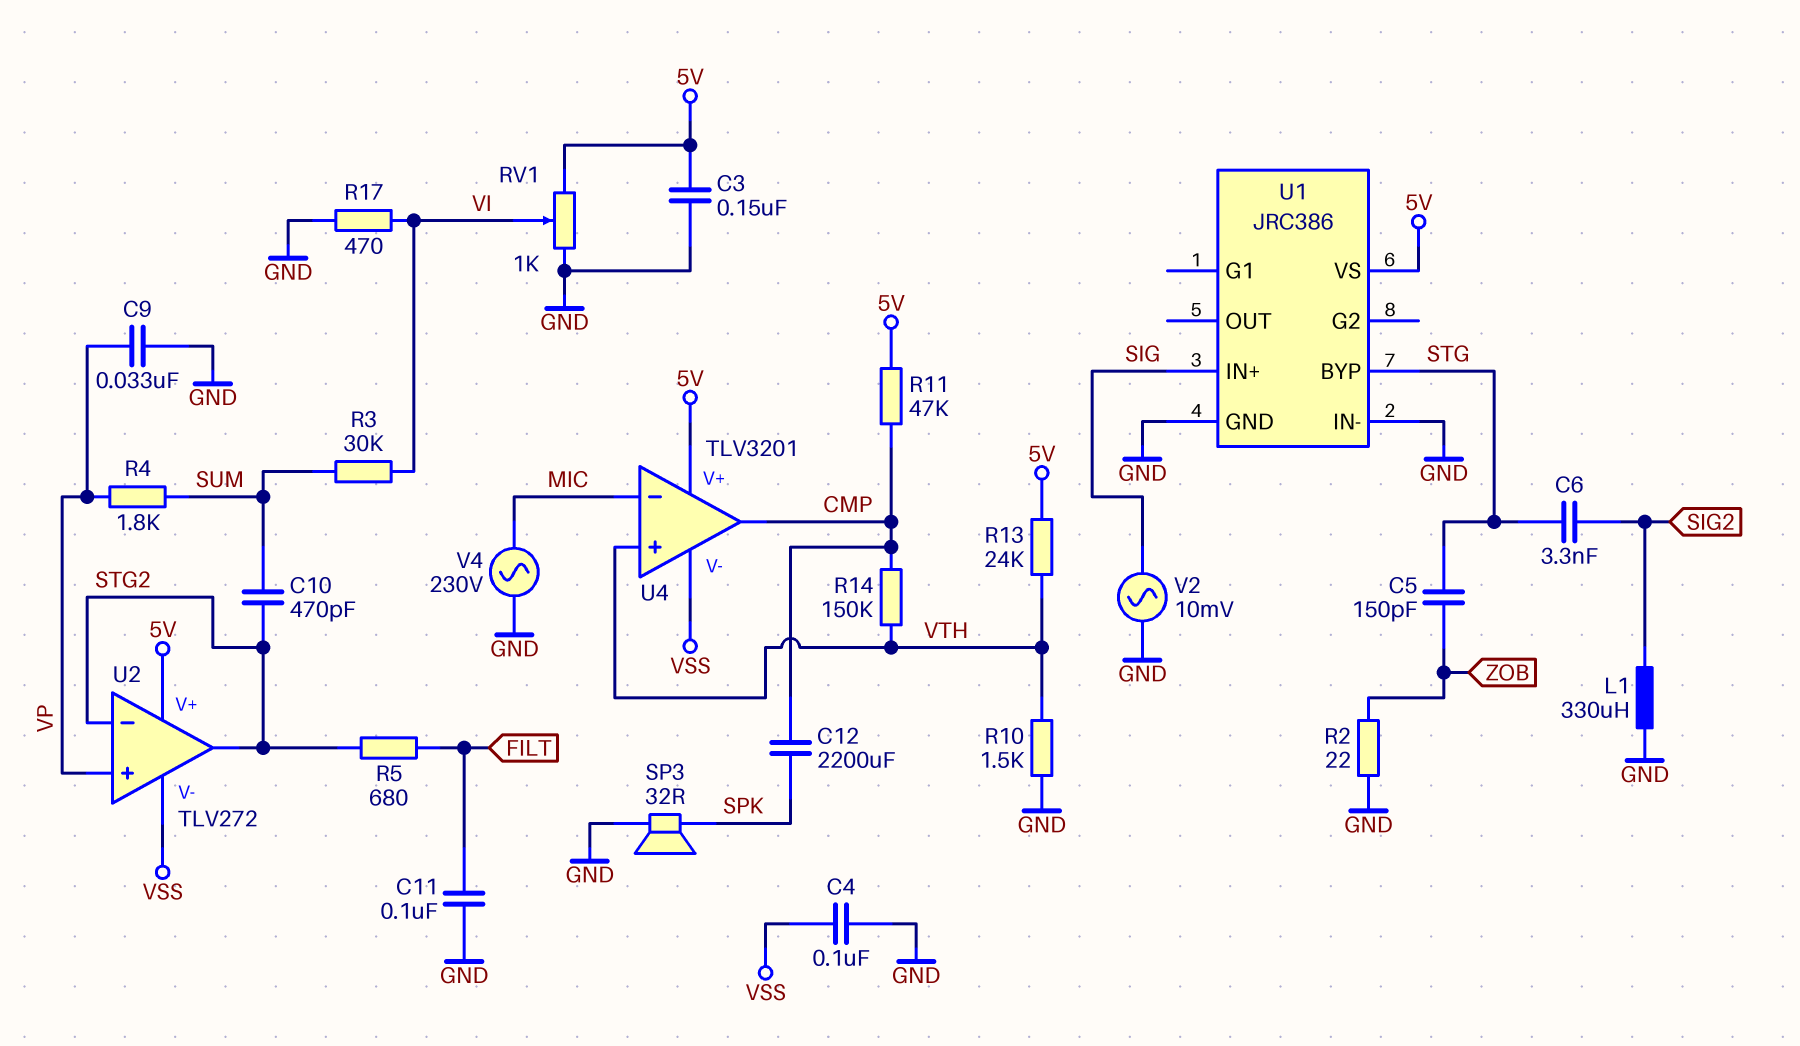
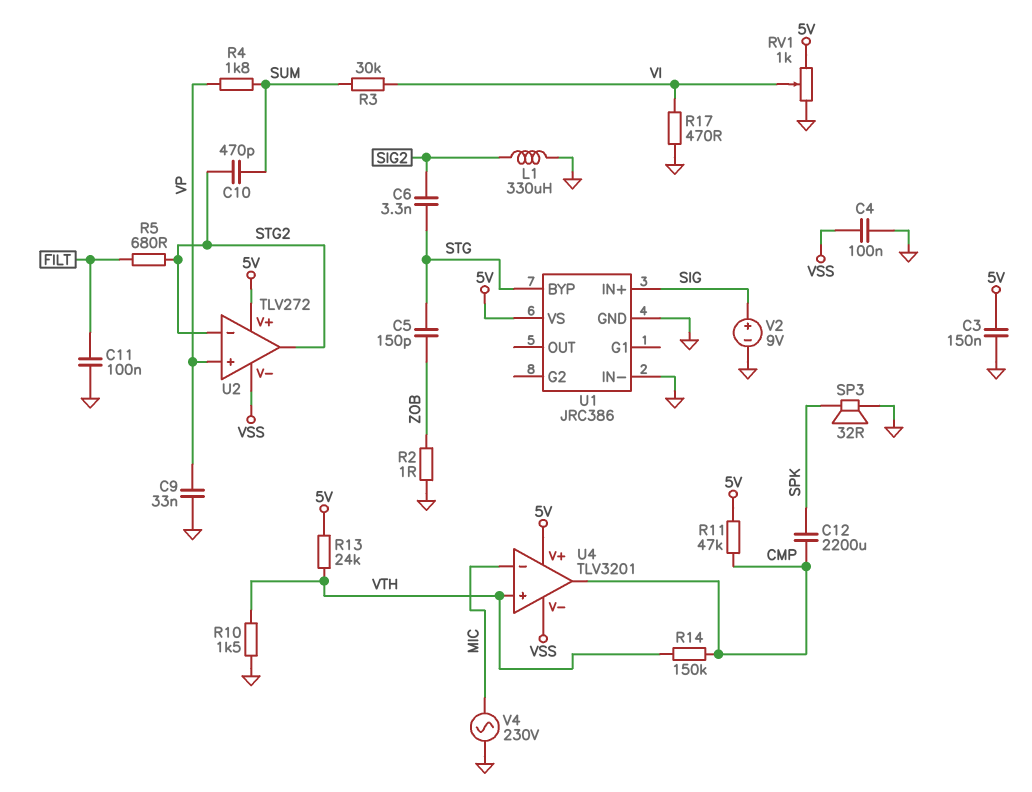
R2: 22 (GND, ZOB) -> 1 (GND, ZOB)
V2: AC 10mV (GND, SIG) -> 9V (plus SIG, minus GND)

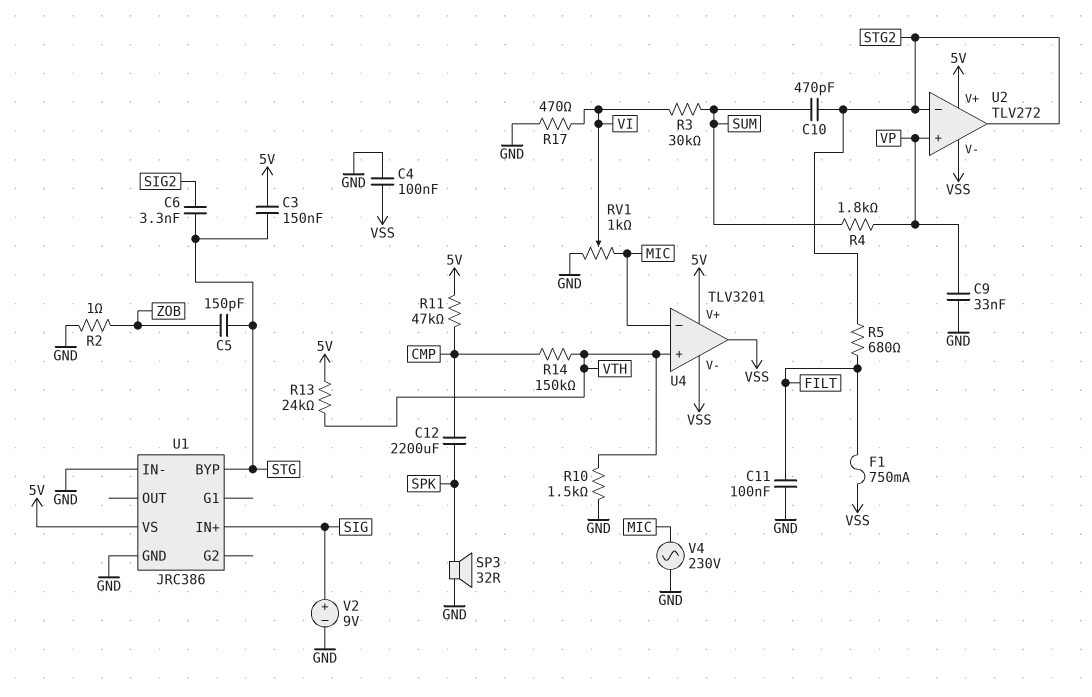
C3: 150nF (5V, GND) -> 150nF (5V, STG)
F1: none -> 750mA (FILT, VSS)
L1: 330uH (GND, SIG2) -> none
RV1: 1k (5V, GND, wiper VI) -> 1k (GND, MIC, wiper VI)
U4 pin out: CMP -> VSS

